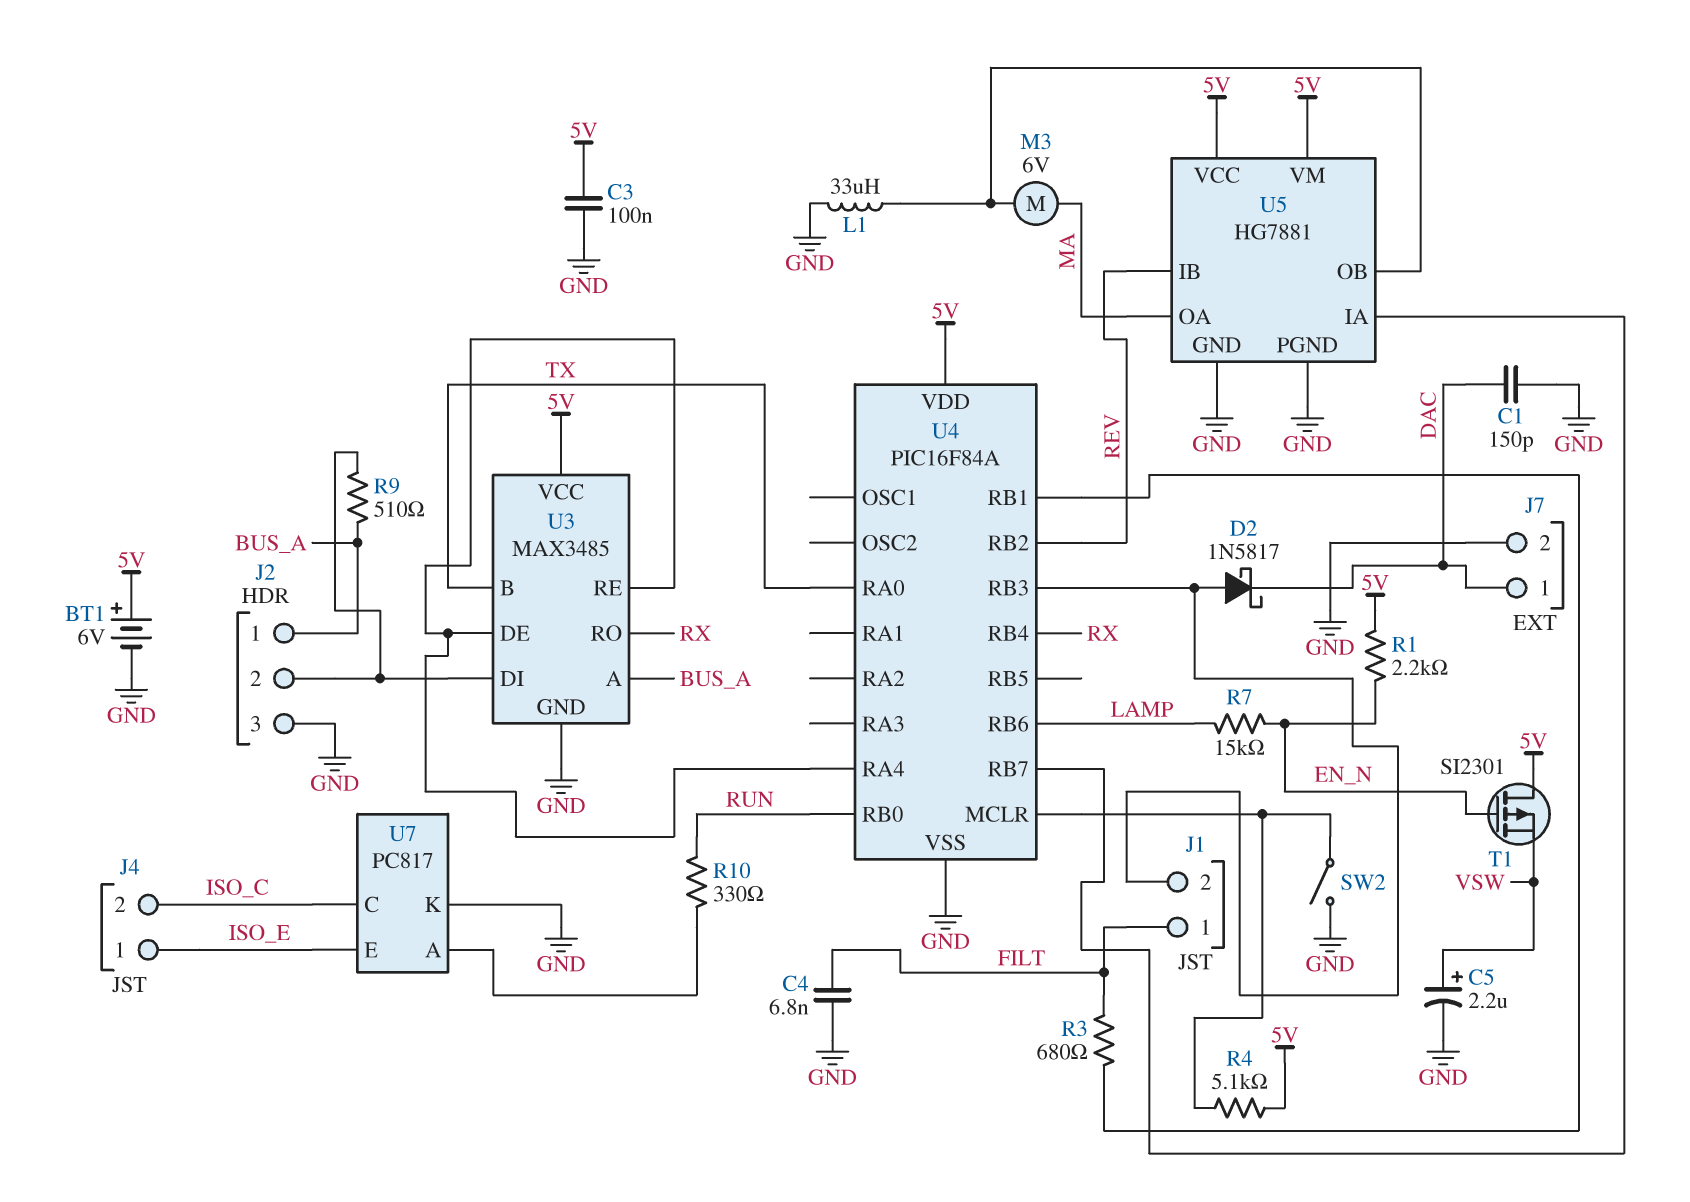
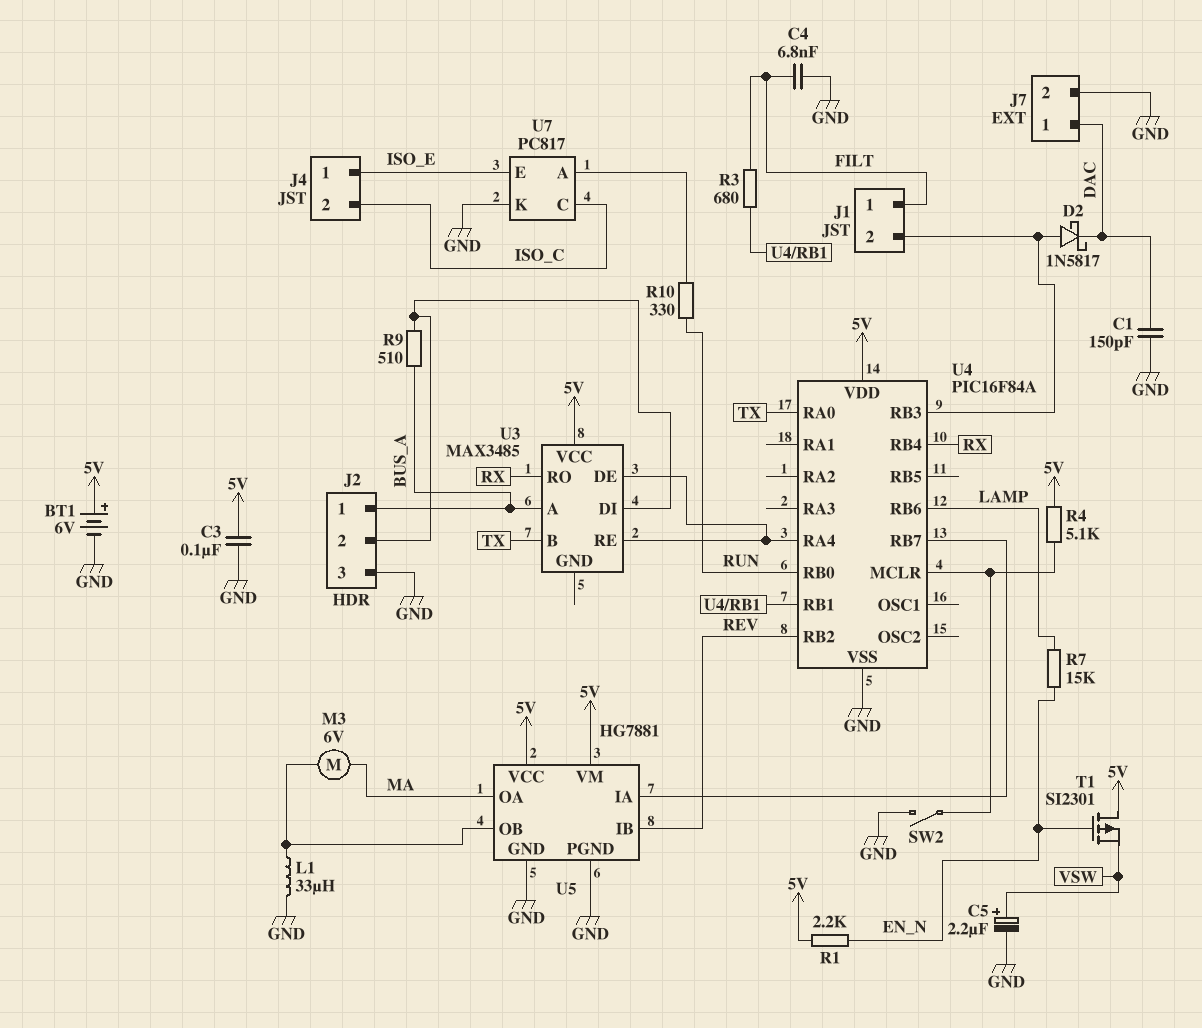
U3 pin GND: GND -> none

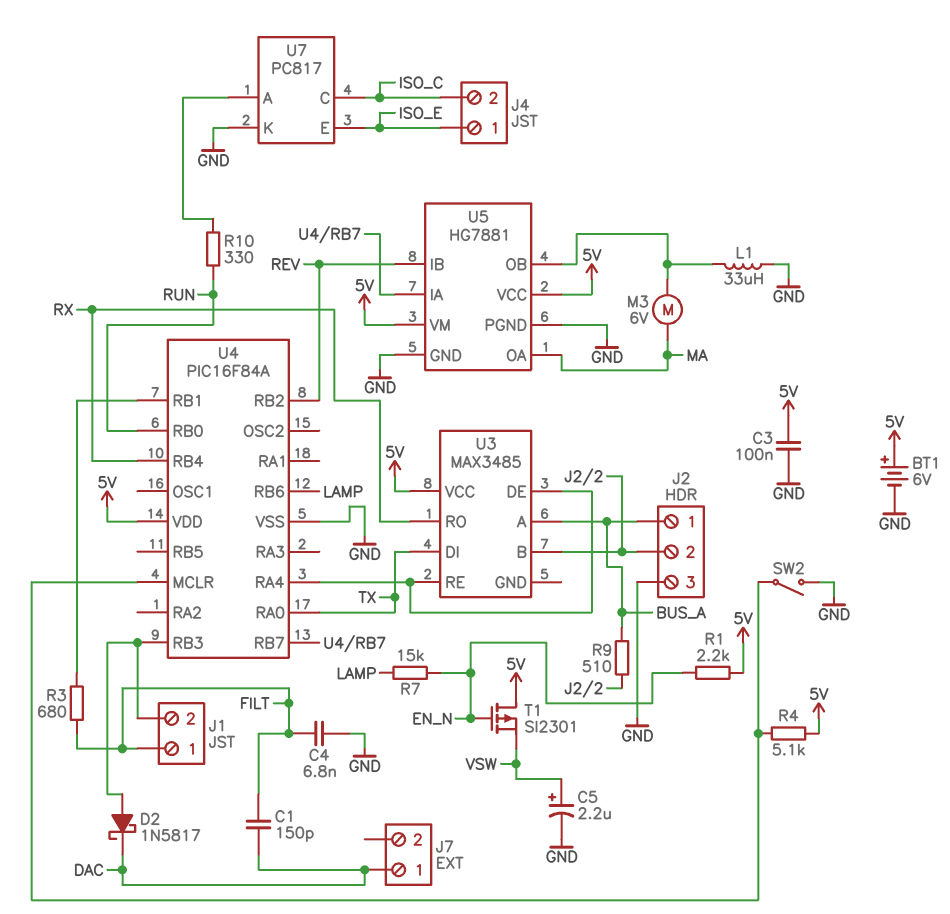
C1: 150pF (DAC, GND) -> 150pF (DAC, FILT)
J7 pin 2: GND -> none
U3 pin B: TX -> J2/2
U3 pin DI: J2/2 -> TX

